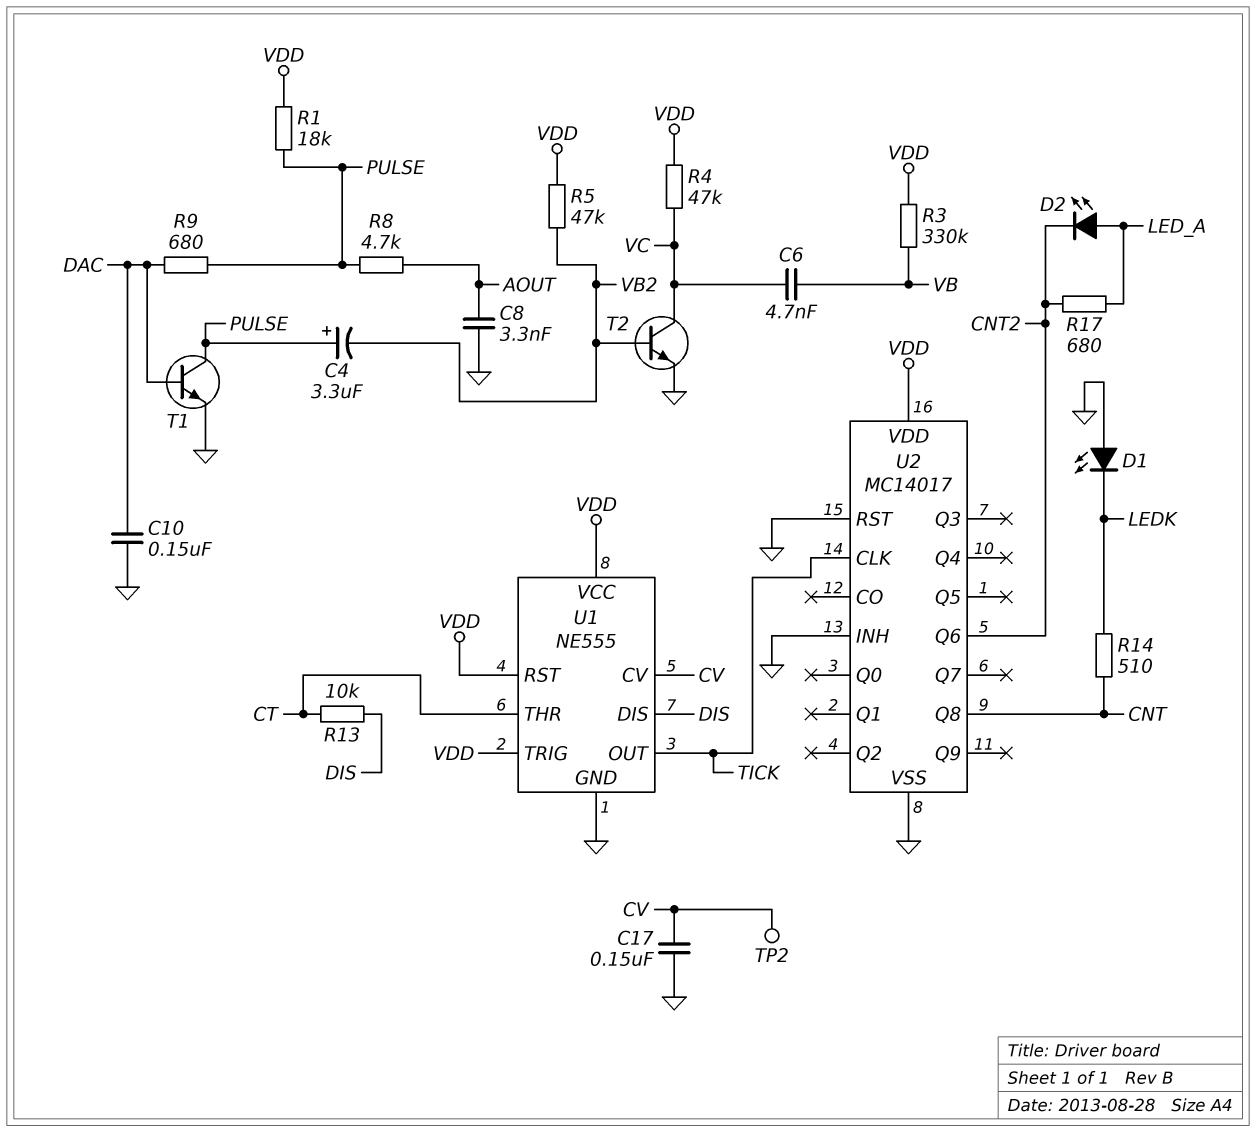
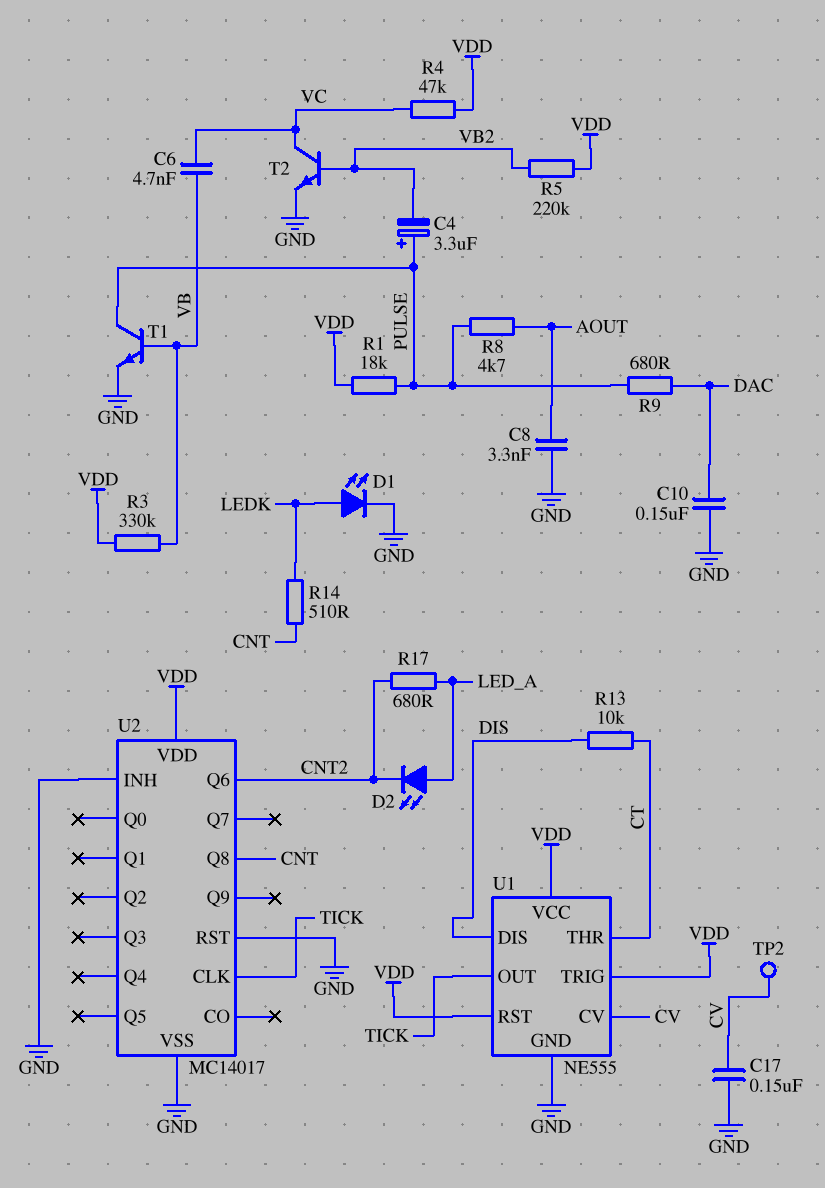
D1: LED (A GND, K LEDK) -> LED (A LEDK, K GND)
R5: 47k (VB2, VDD) -> 220k (VB2, VDD)
T1: NPN (B DAC, C PULSE, E GND) -> NPN (B VB, C PULSE, E GND)

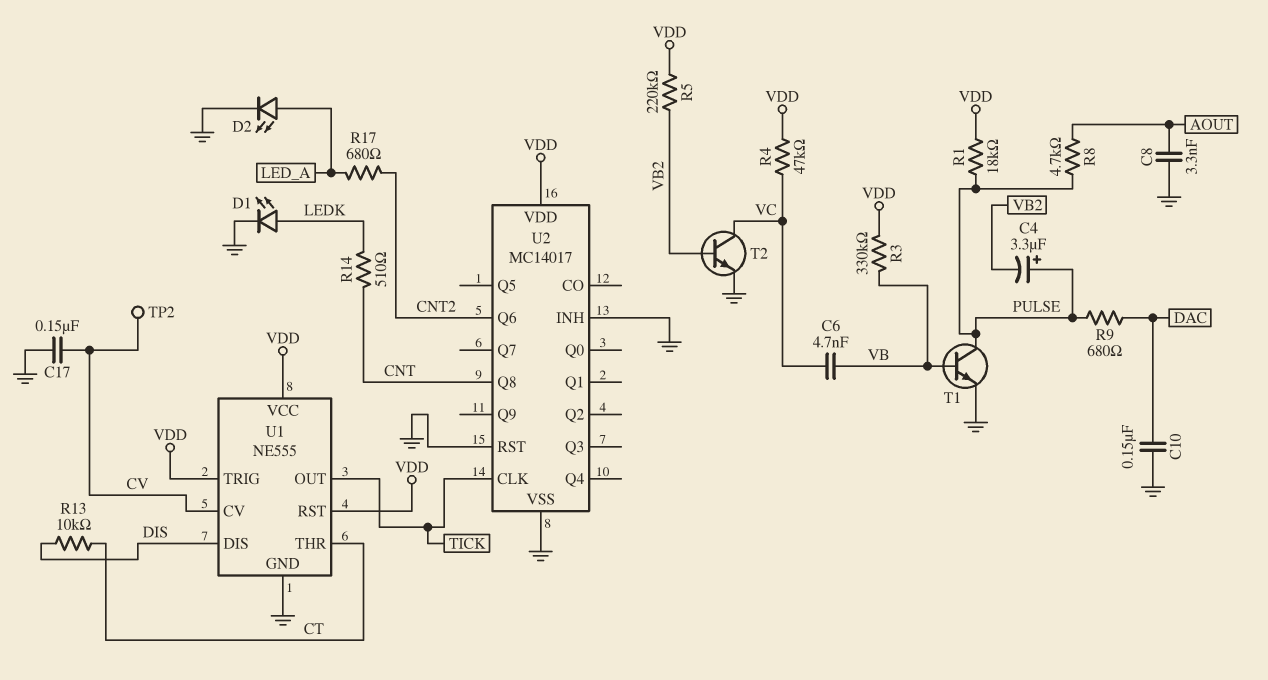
D2: LED (A LED_A, K CNT2) -> LED (A LED_A, K GND)

